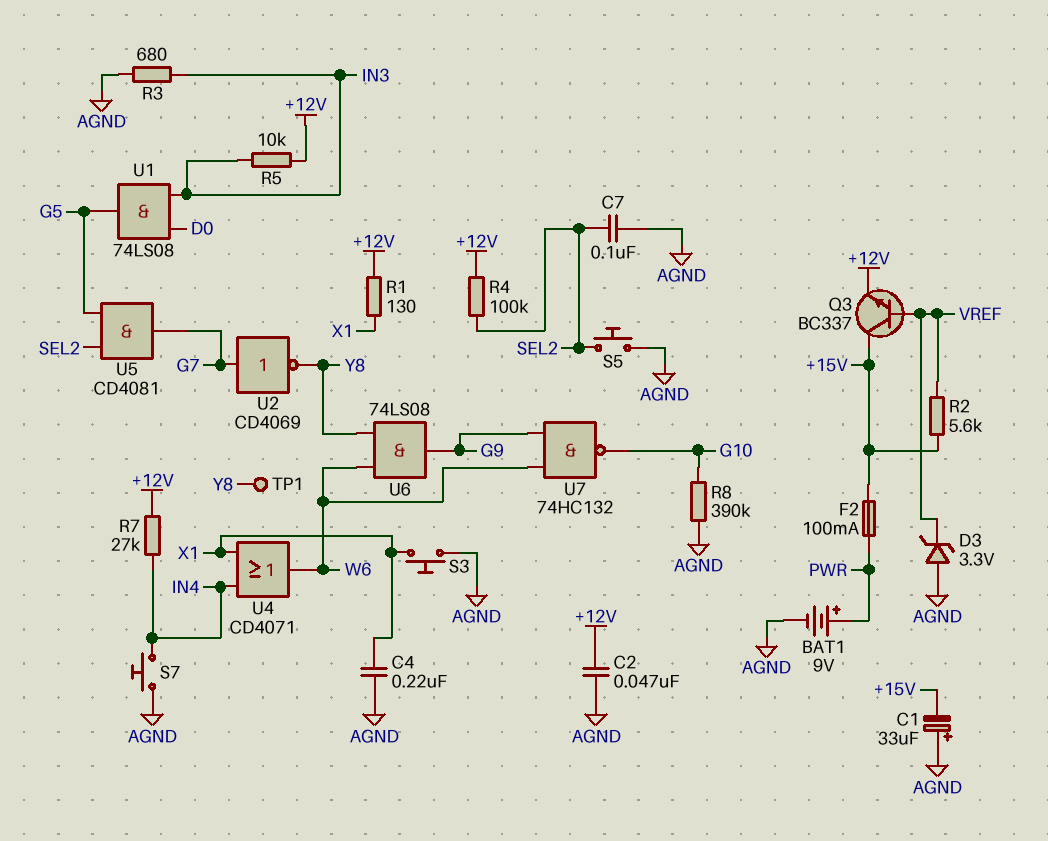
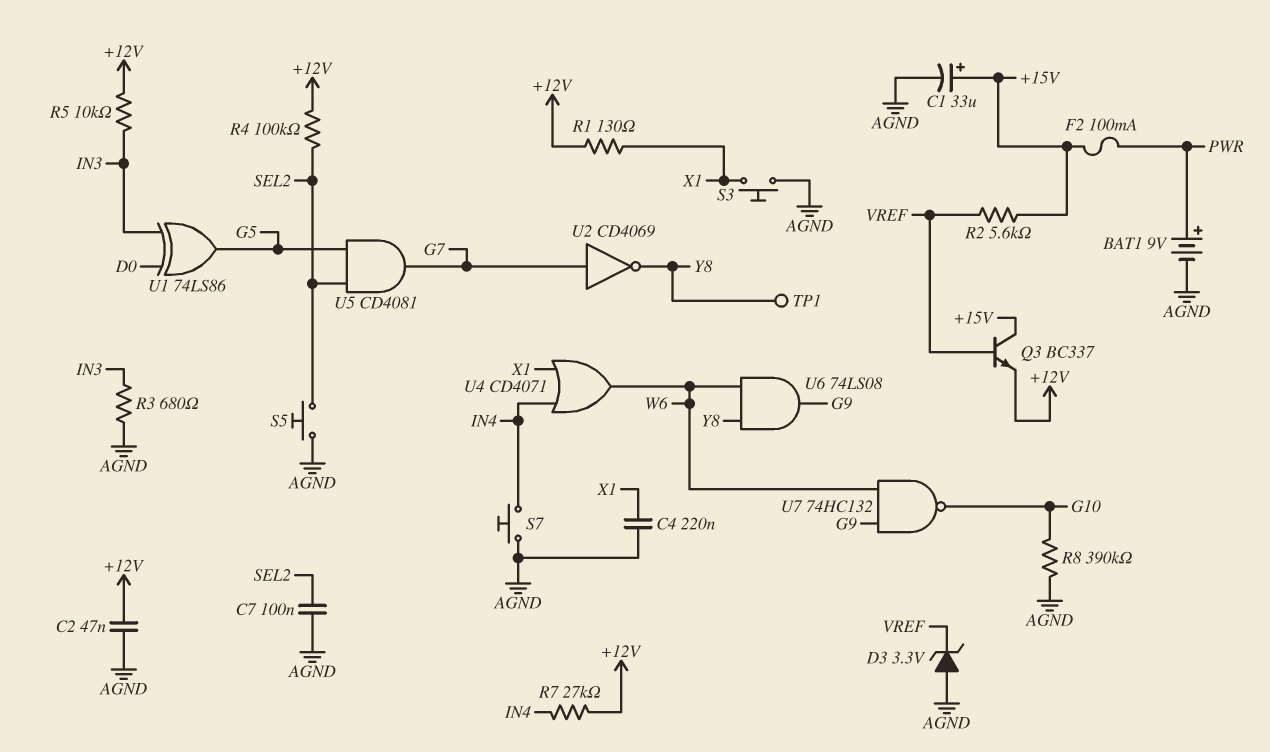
C1: 33uF (plus AGND, minus +15V) -> 33uF (plus +15V, minus AGND)
U1: AND 74LS08 (in D0, in IN3, out G5) -> XOR 74LS86 (in D0, in IN3, out G5)

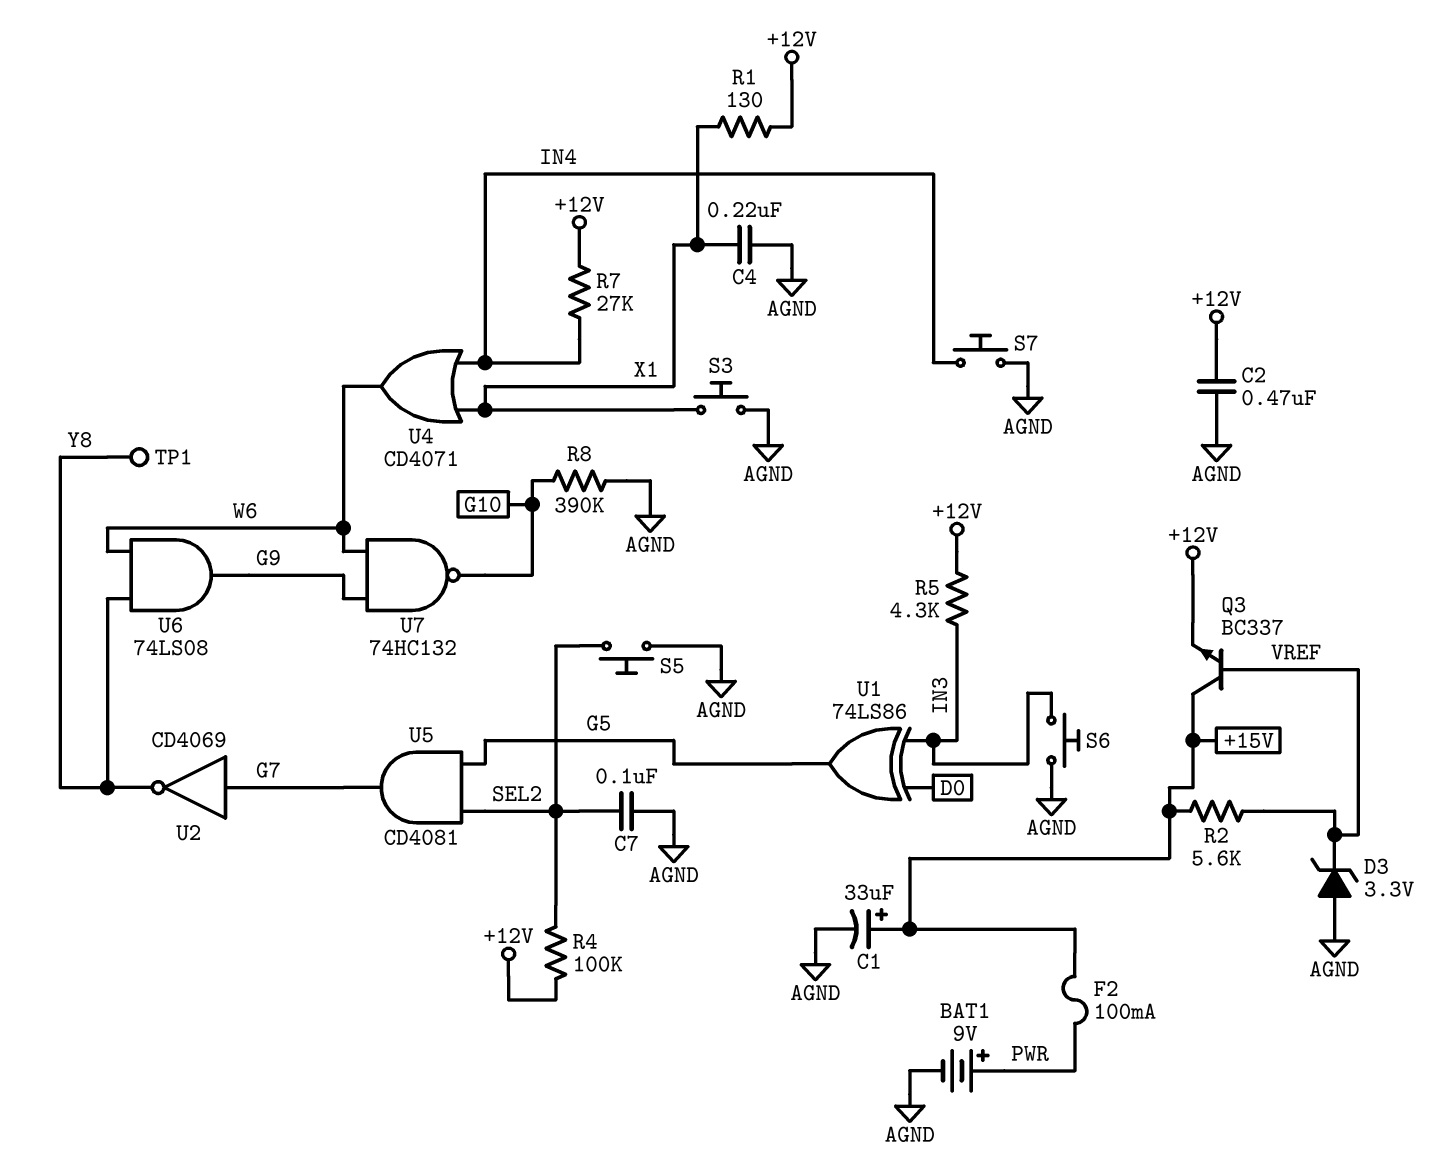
C2: 47nF (+12V, AGND) -> 470nF (+12V, AGND)
R3: 680 (AGND, IN3) -> none
R5: 10k (+12V, IN3) -> 4.3k (+12V, IN3)
S6: none -> button (AGND, IN3)

